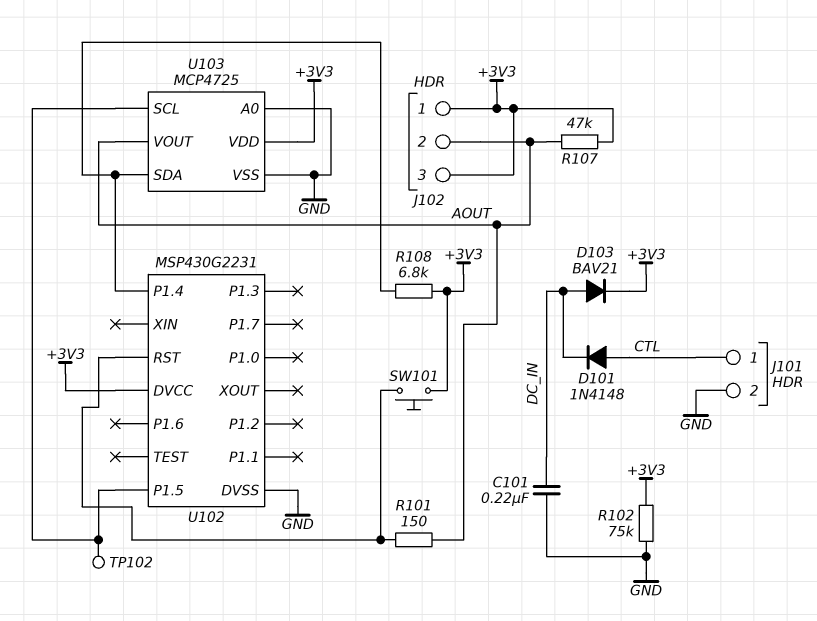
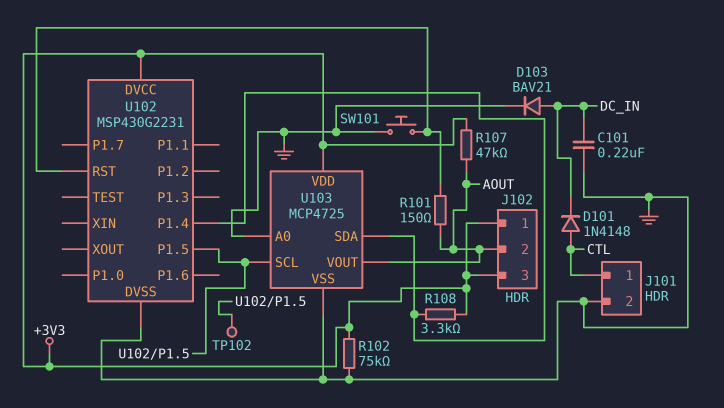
D103: diode BAV21 (A DC_IN, K +3V3) -> diode BAV21 (A DC_IN, K GND)
R108: 6.8k (+3V3, U102/P1.4) -> 3.3k (+3V3, U102/P1.4)
SW101: button (+3V3, U102/RST) -> button (GND, U102/RST)

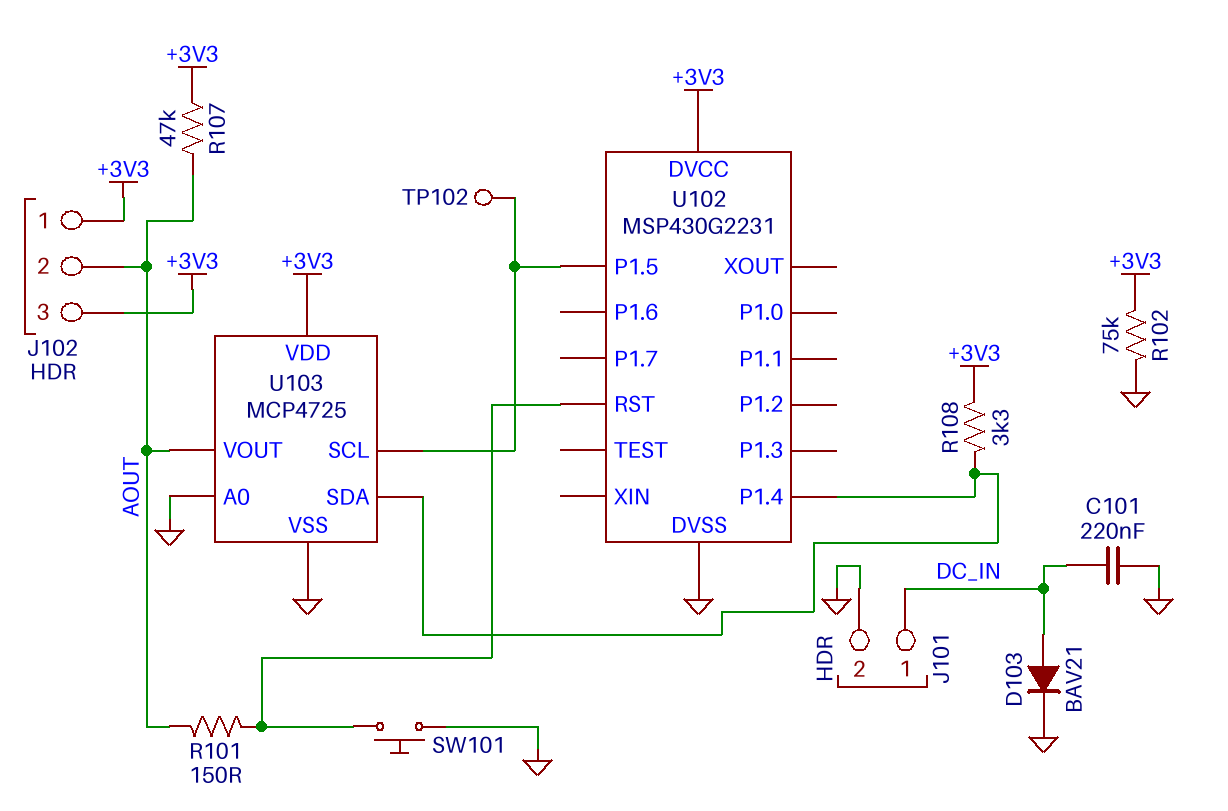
D101: diode 1N4148 (A CTL, K DC_IN) -> none
J101 pin 1: CTL -> DC_IN

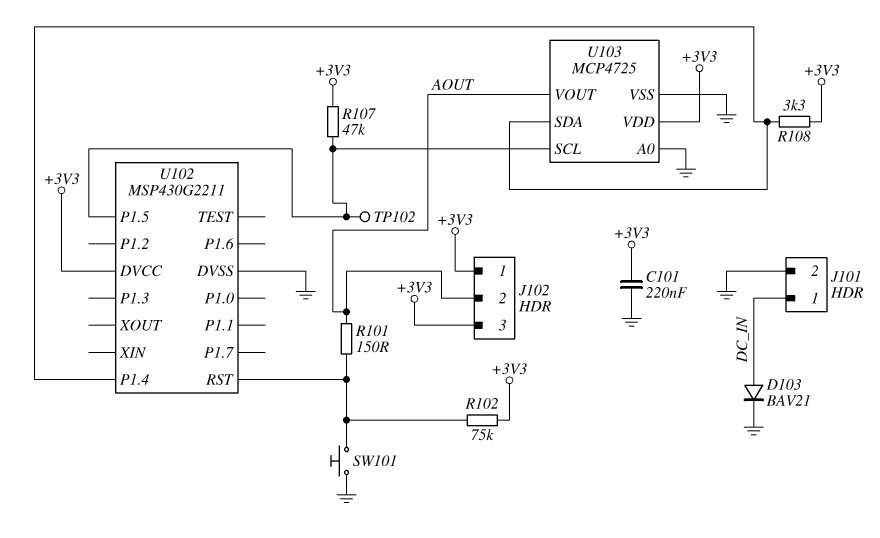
C101: 220nF (DC_IN, GND) -> 220nF (+3V3, GND)
R102: 75k (+3V3, GND) -> 75k (+3V3, U102/RST)
R107: 47k (+3V3, AOUT) -> 47k (+3V3, U102/P1.5)
U102: MSP430G2231 -> MSP430G2211

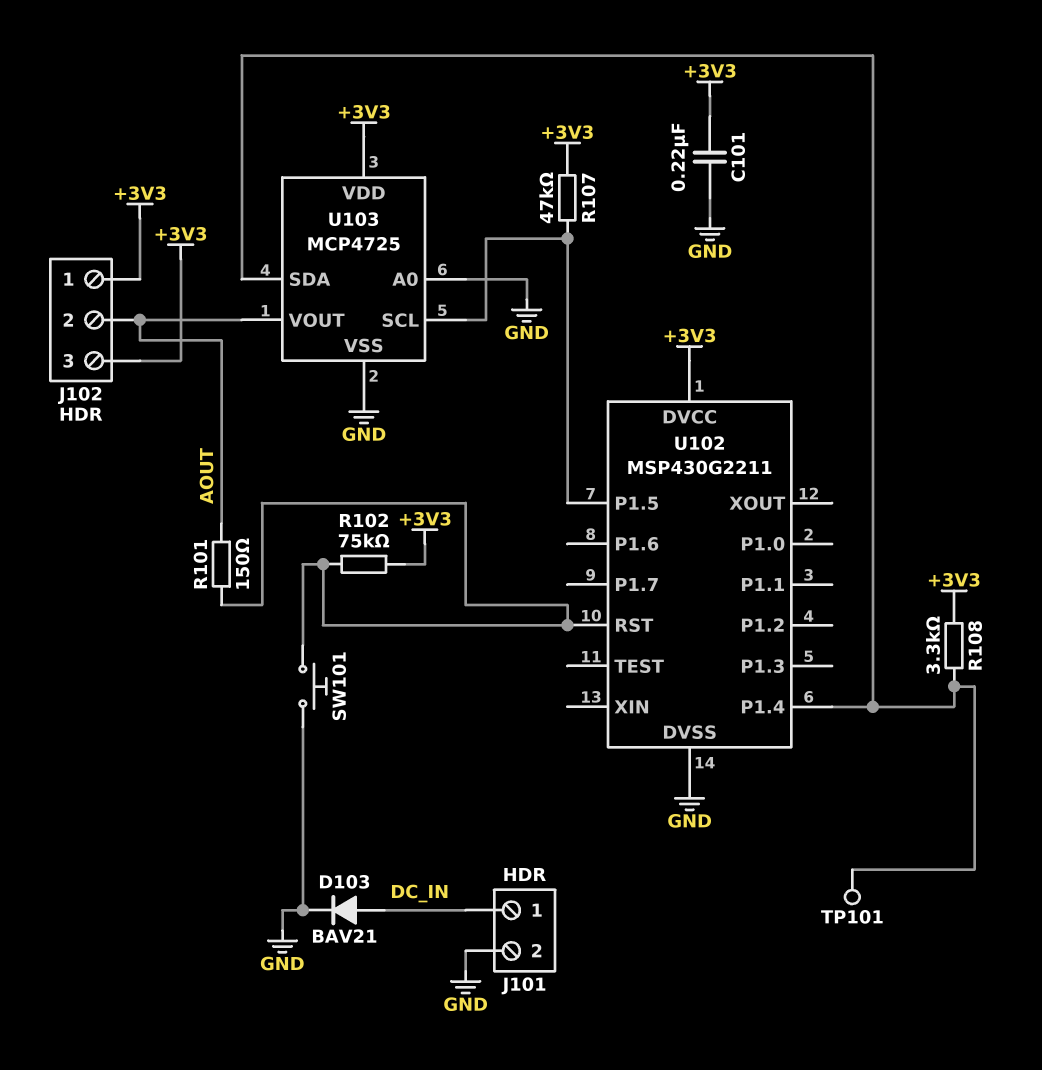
TP101: none -> test point (U102/P1.4)
TP102: test point (U102/P1.5) -> none

